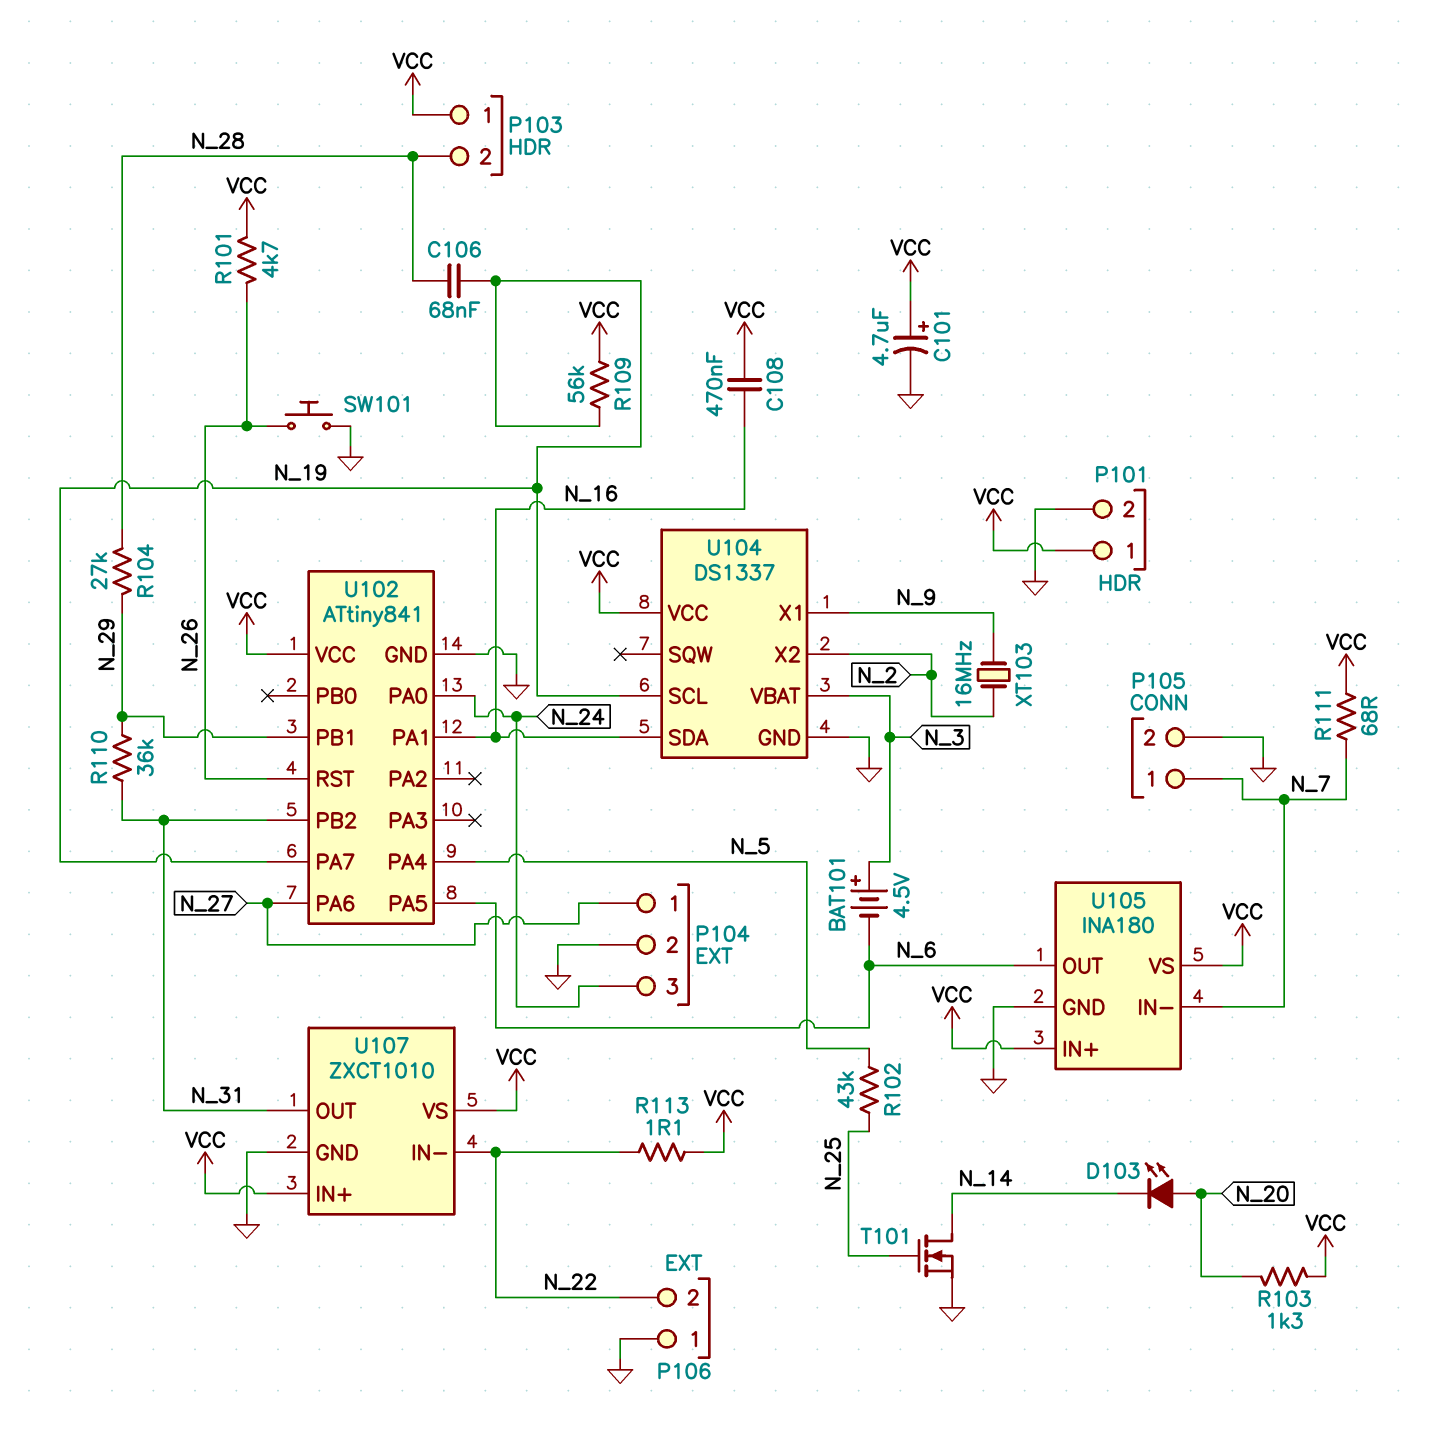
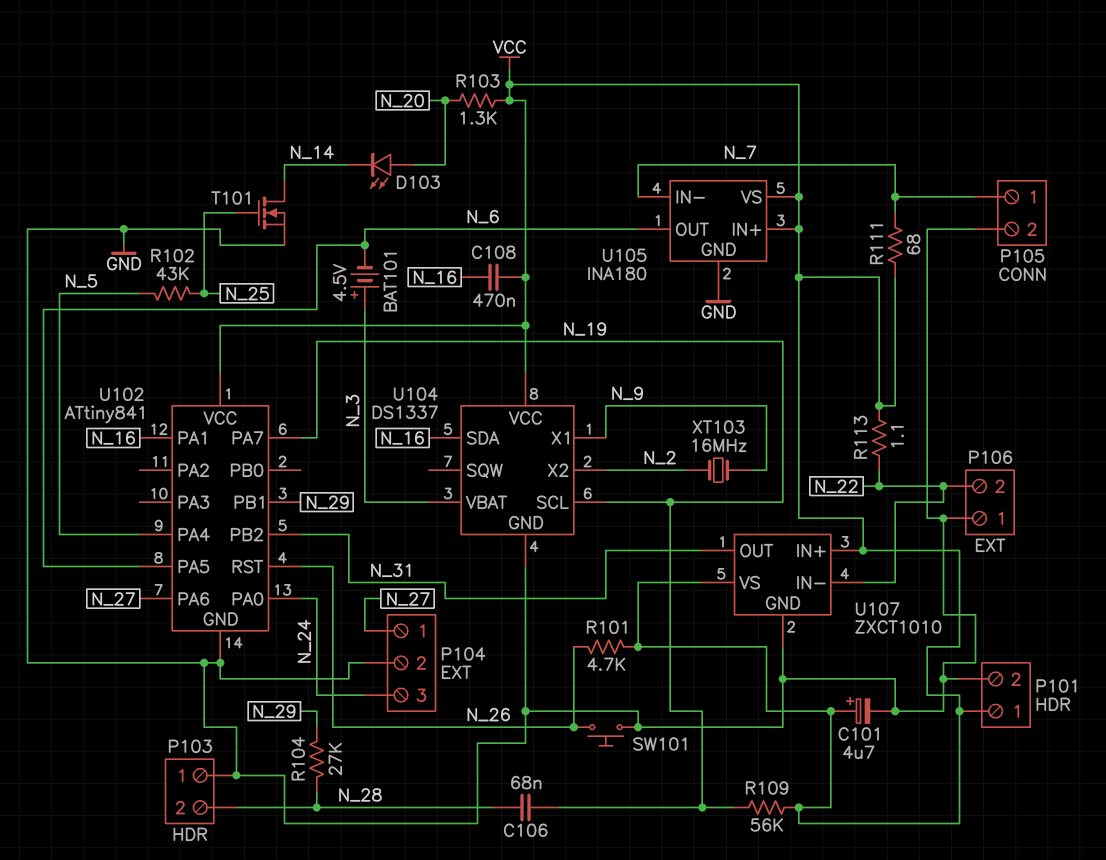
P103 pin 1: VCC -> GND
R110: 36k (N_29, N_31) -> none

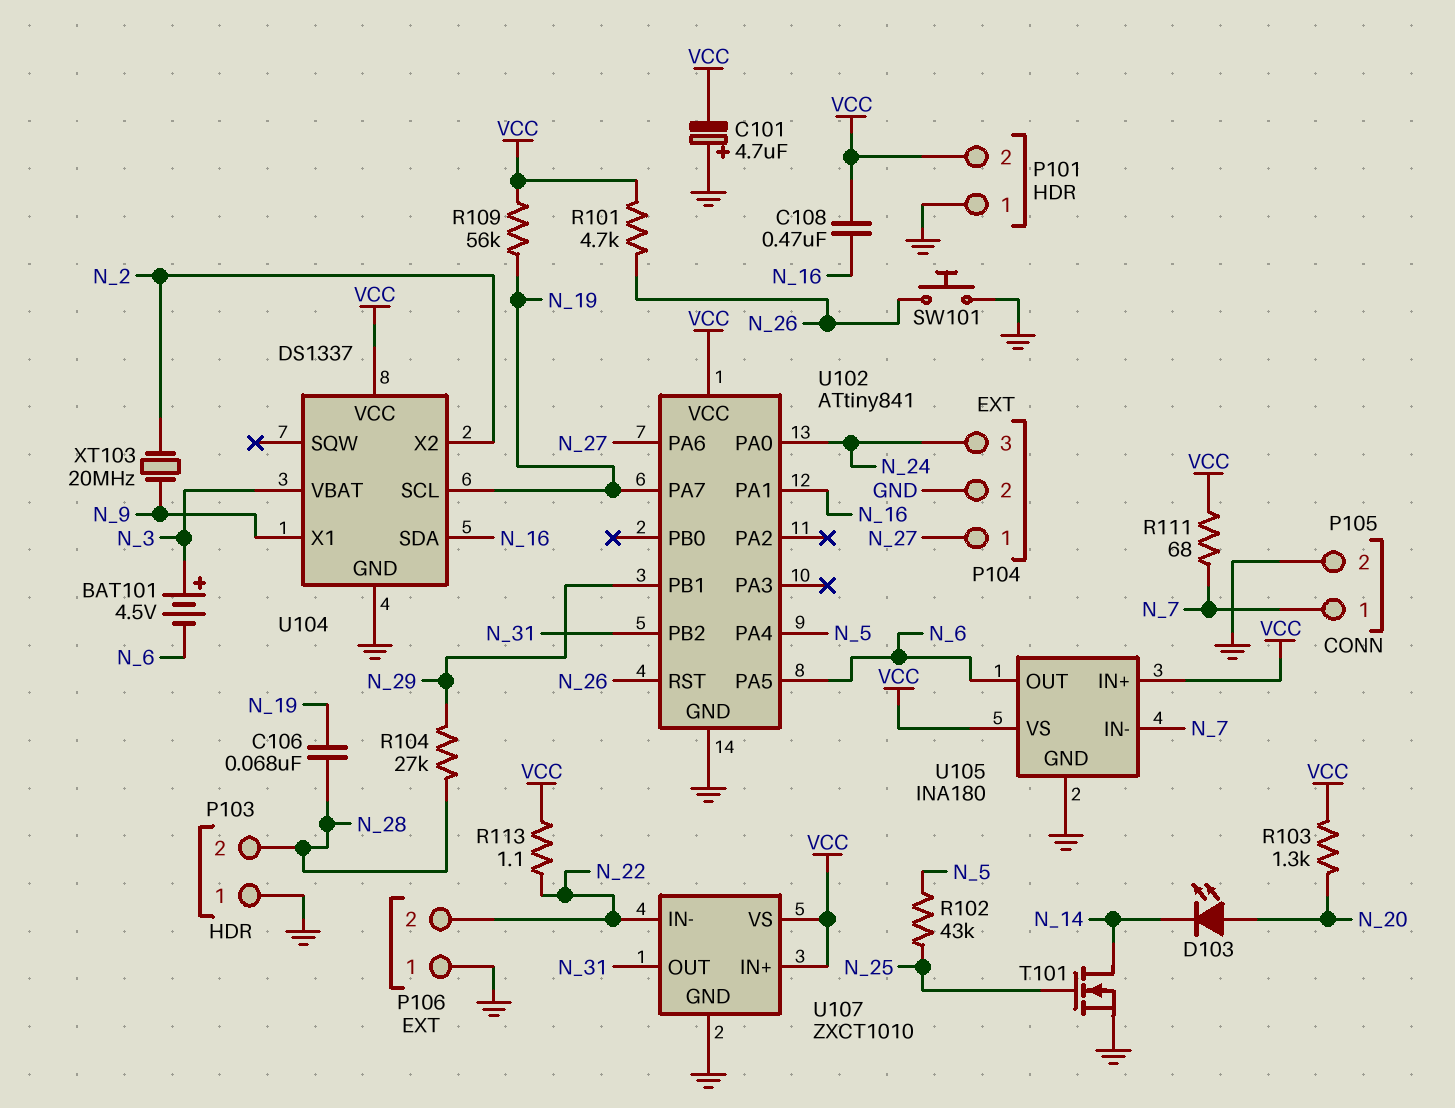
C101: 4.7uF (plus VCC, minus GND) -> 4.7uF (plus GND, minus VCC)
P101 pin 1: VCC -> GND
P101 pin 2: GND -> VCC
XT103: 16MHz (N_2, N_9) -> 20MHz (N_2, N_9)

